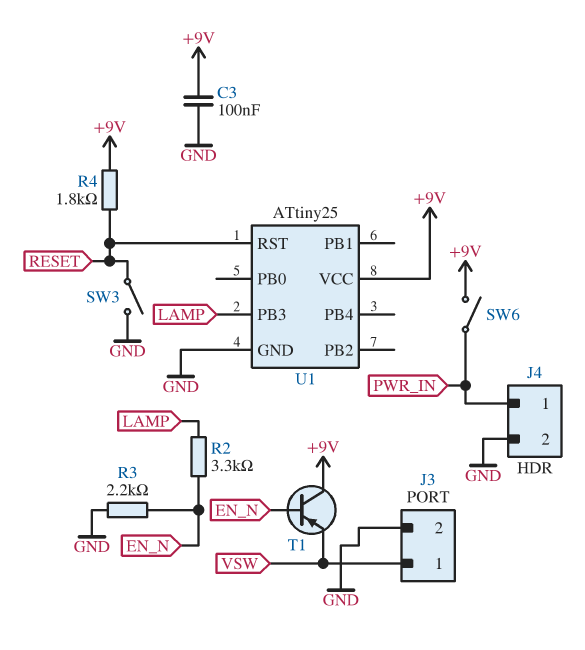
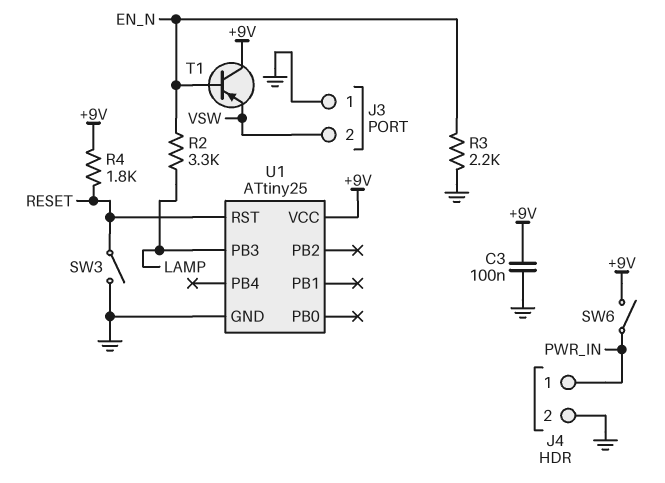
J3 pin 1: VSW -> GND
J3 pin 2: GND -> VSW

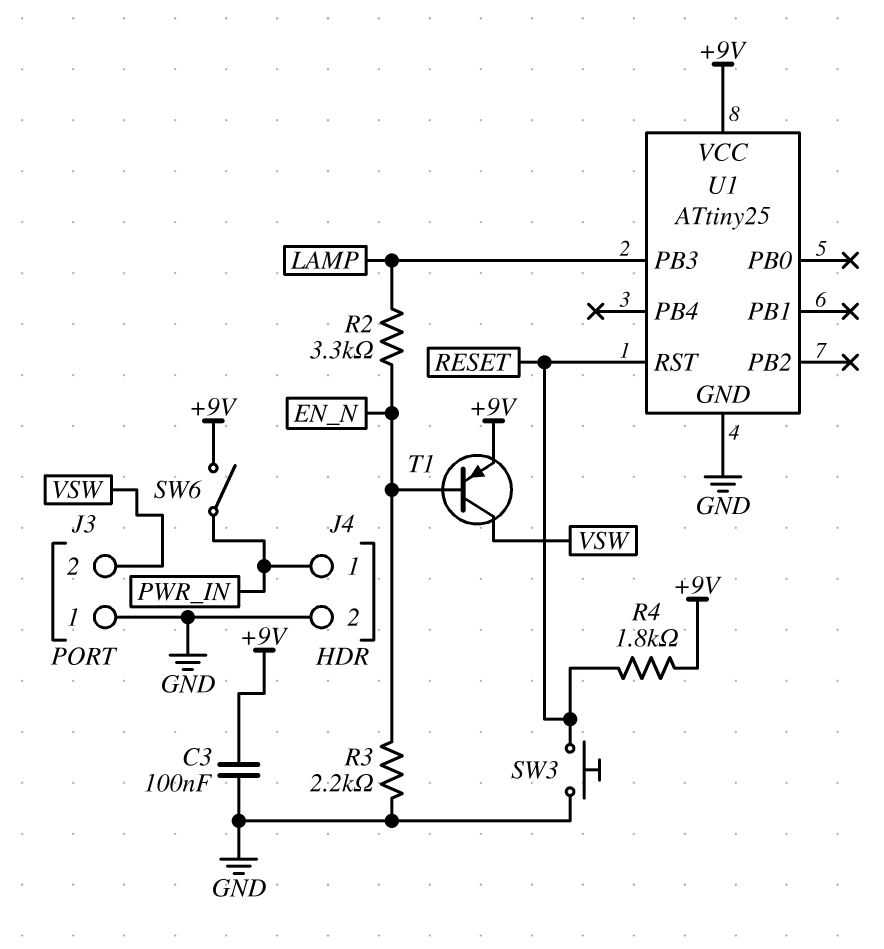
SW3: switch (GND, RESET) -> button (GND, RESET)
T1: PNP (B EN_N, C +9V, E VSW) -> PNP (B EN_N, C VSW, E +9V)

